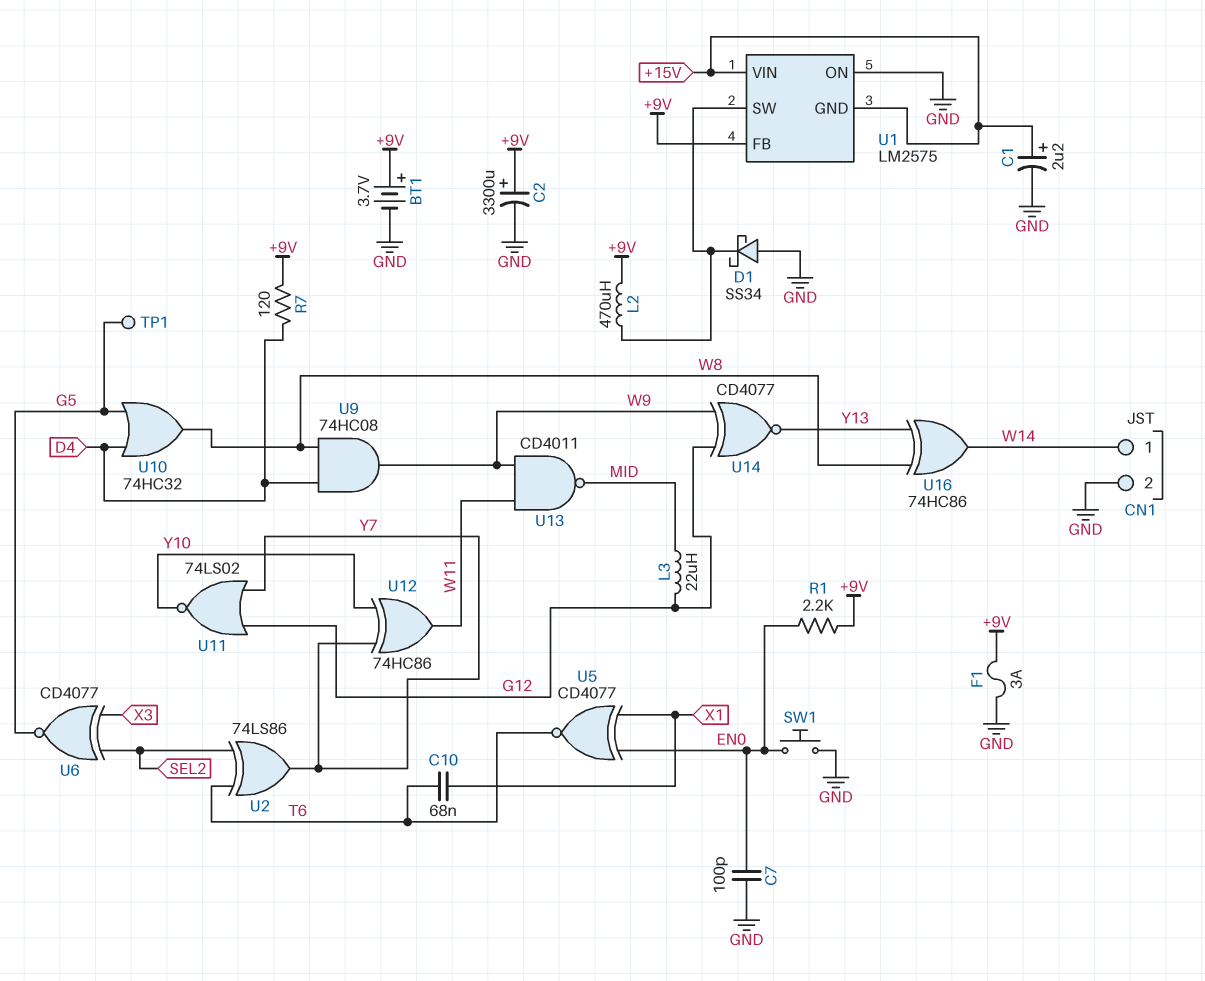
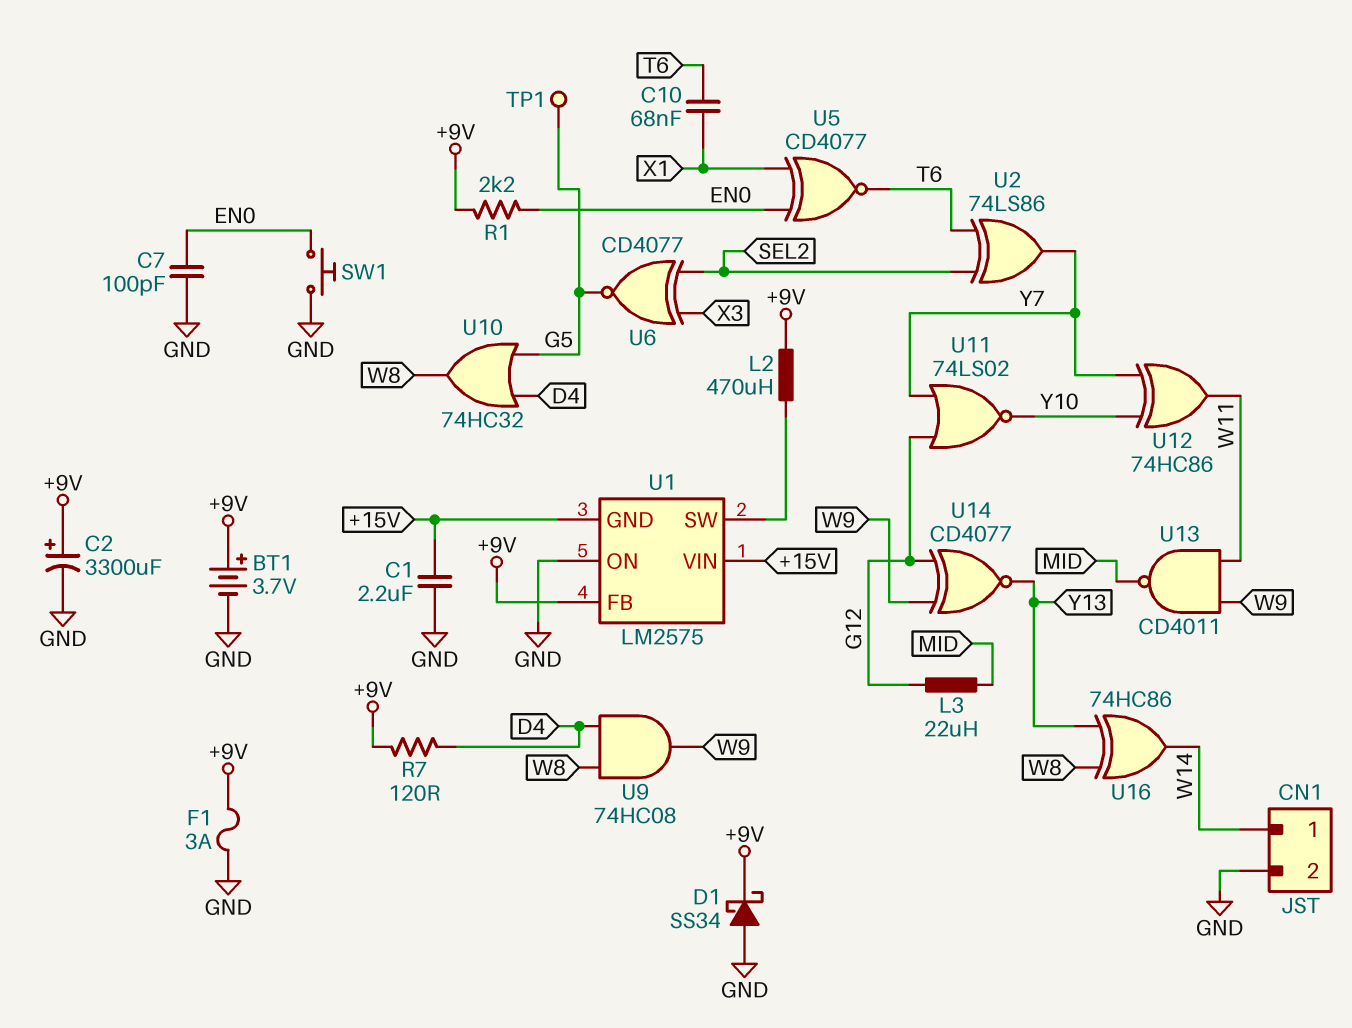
C1: 2.2uF (plus +15V, minus GND) -> 2.2uF (+15V, GND)
D1: schottky SS34 (A GND, K U1/SW) -> schottky SS34 (A GND, K +9V)

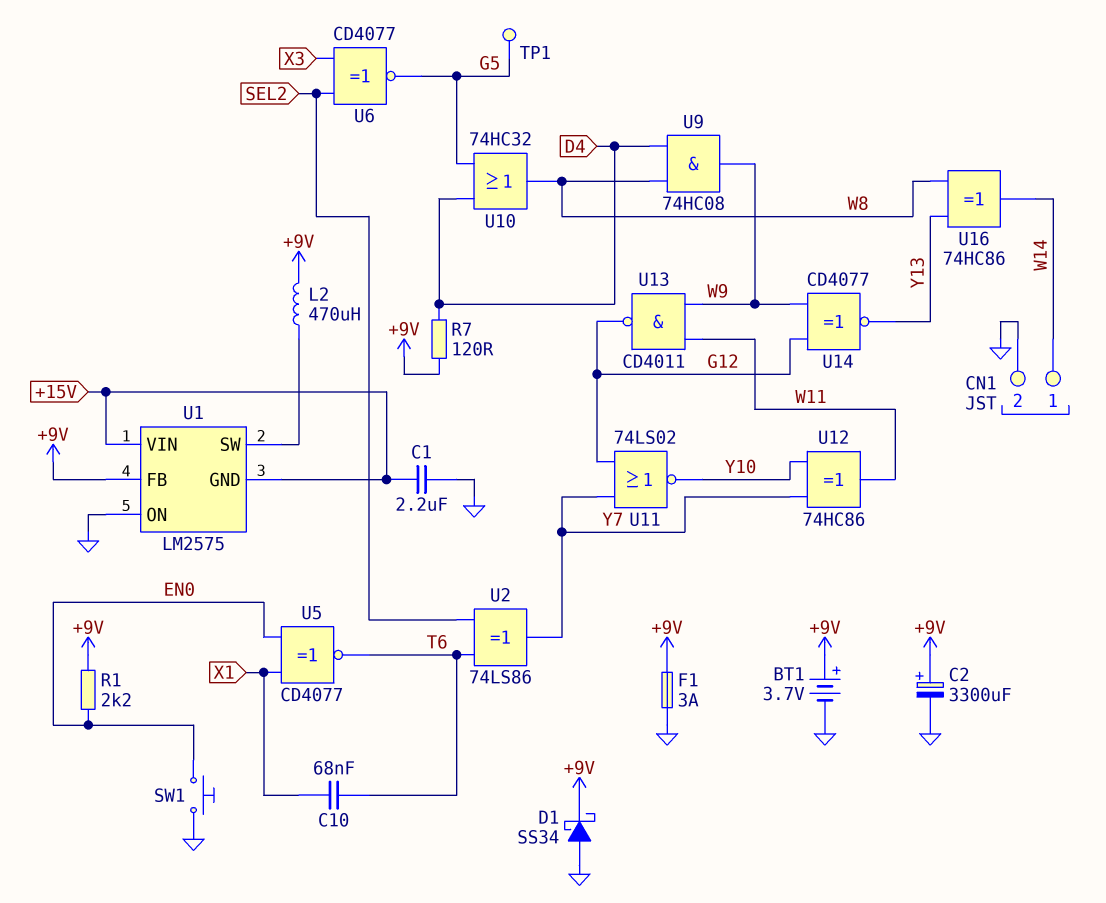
C7: 100pF (EN0, GND) -> none
L3: 22uH (G12, MID) -> none
U13: NAND CD4011 (in W9, in W11, out MID) -> NAND CD4011 (in W9, in W11, out G12)

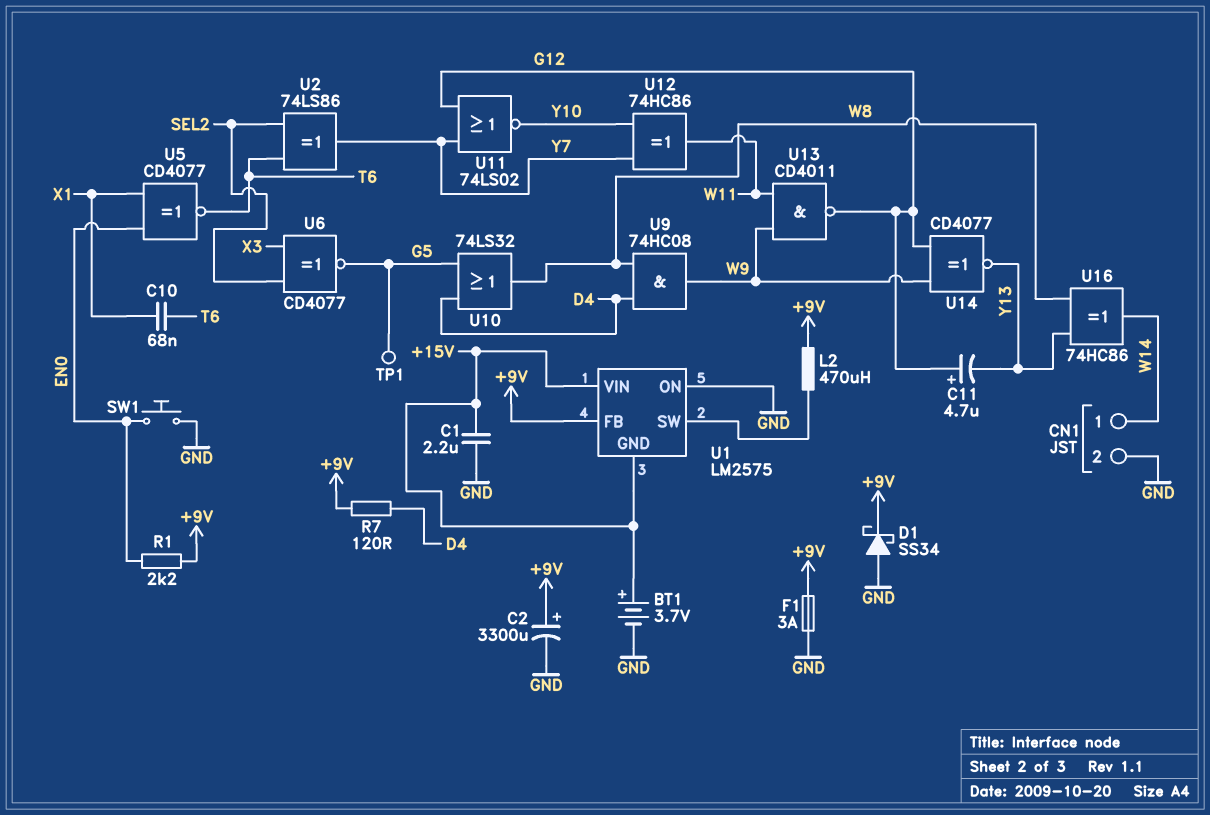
BT1: 3.7V (plus +9V, minus GND) -> 3.7V (plus +15V, minus GND)
C11: none -> 4.7uF (plus G12, minus Y13)
U10: OR 74HC32 (in D4, in G5, out W8) -> OR 74LS32 (in D4, in G5, out W8)

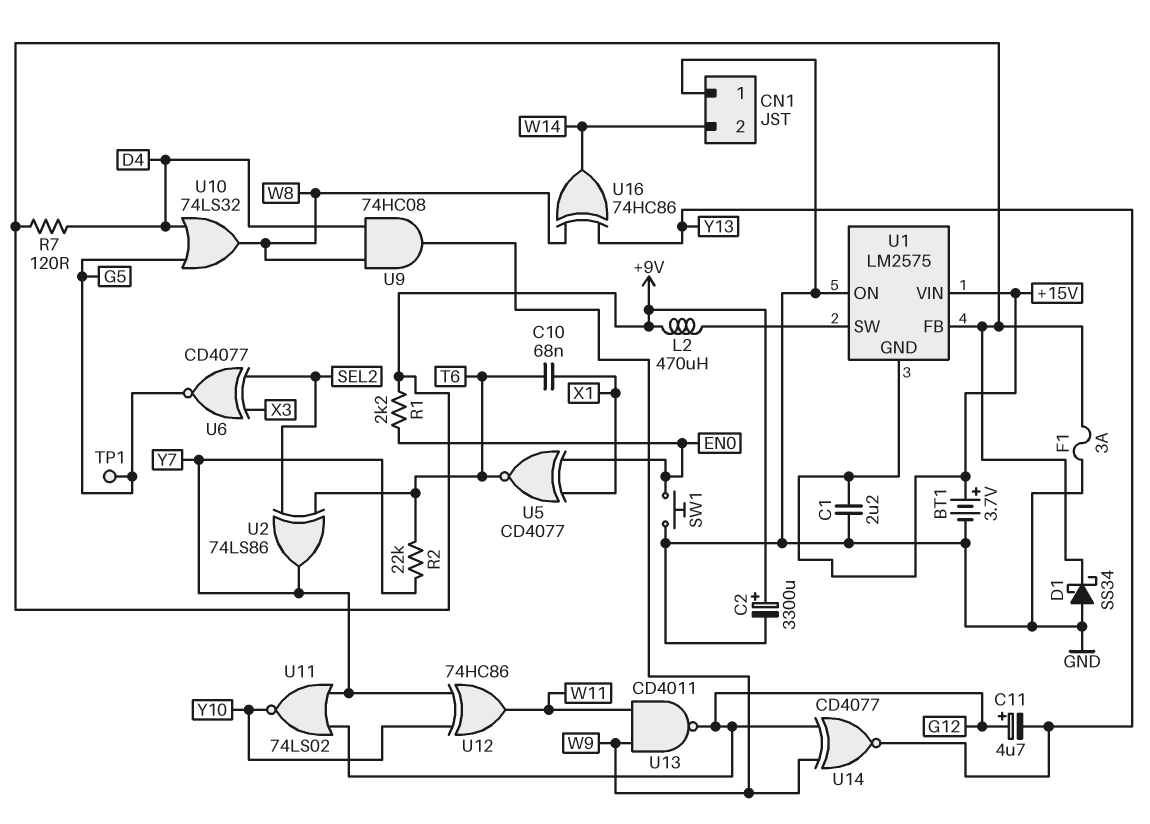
CN1 pin 1: W14 -> GND
CN1 pin 2: GND -> W14
R2: none -> 22k (T6, Y7)

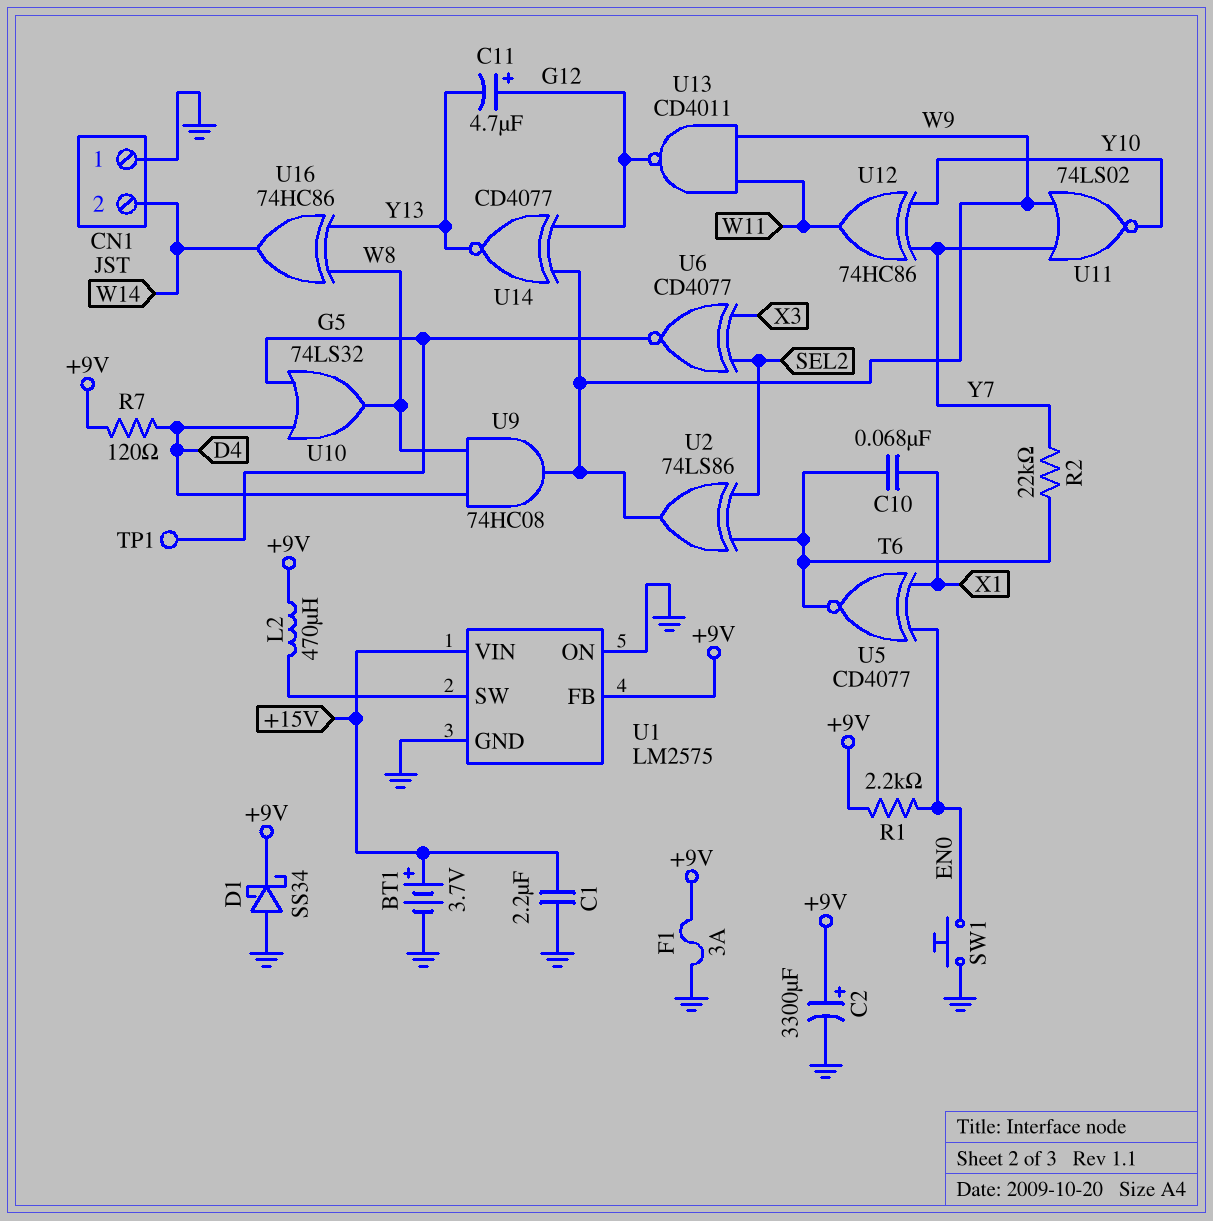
U1 pin GND: +15V -> GND
U2: XOR 74LS86 (in SEL2, in T6, out Y7) -> XOR 74LS86 (in SEL2, in T6, out W9)
U11: NOR 74LS02 (in G12, in Y7, out Y10) -> NOR 74LS02 (in W9, in Y7, out Y10)

